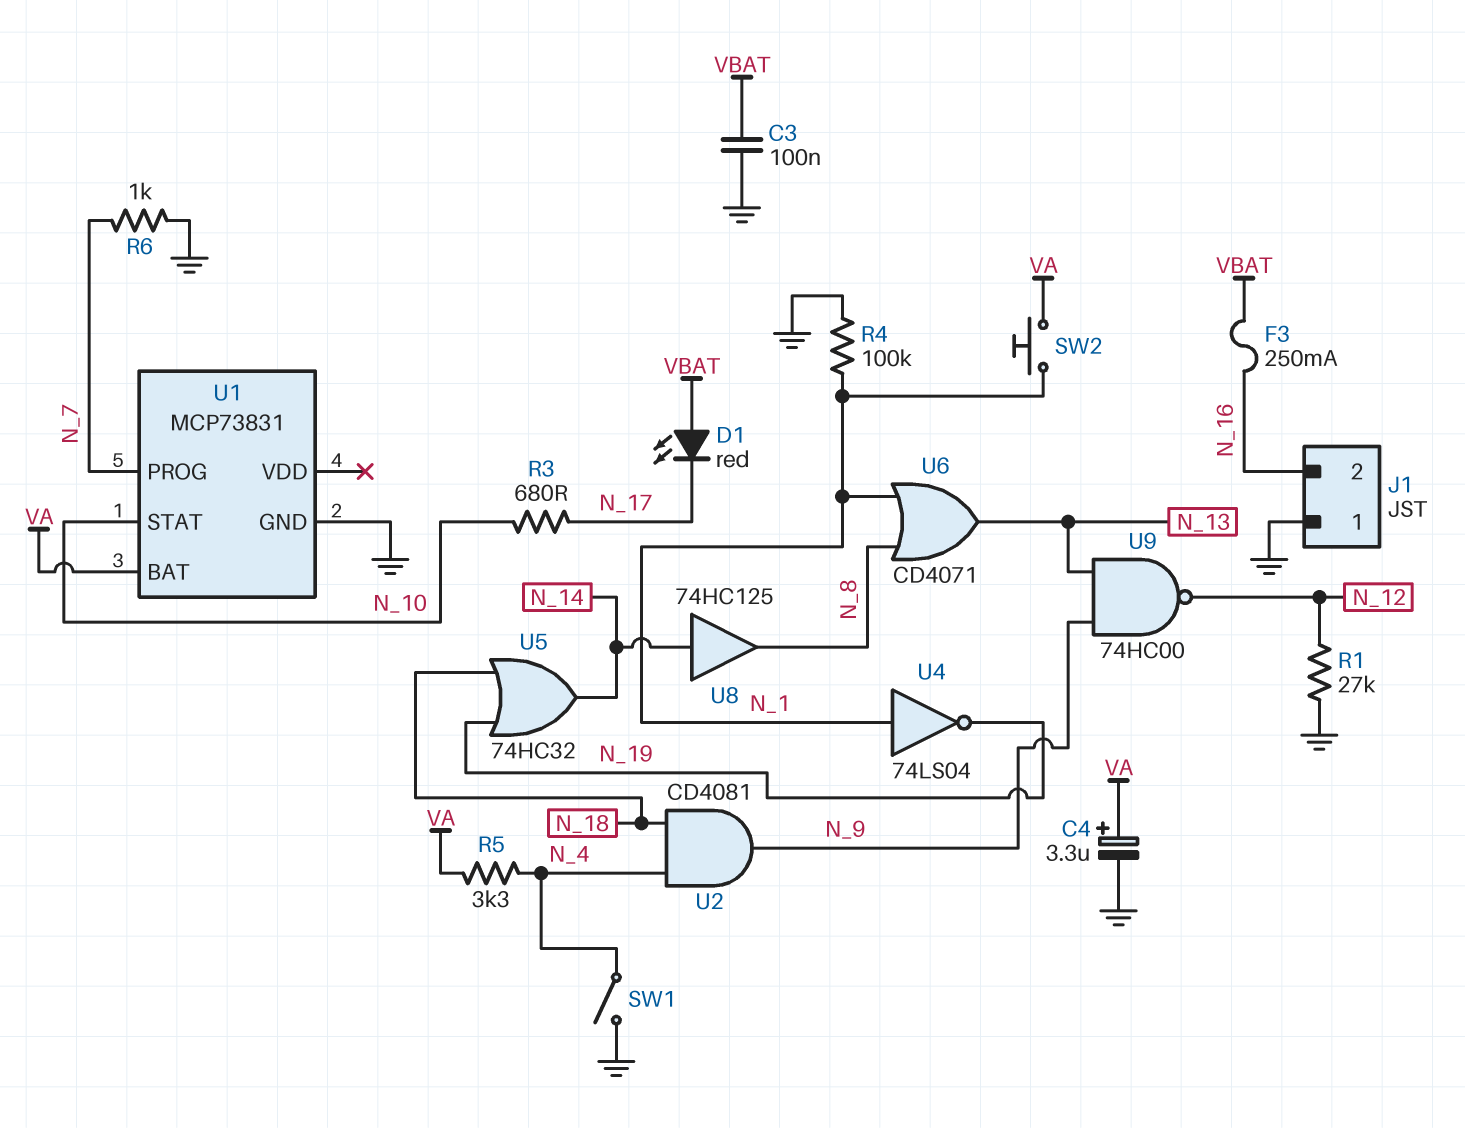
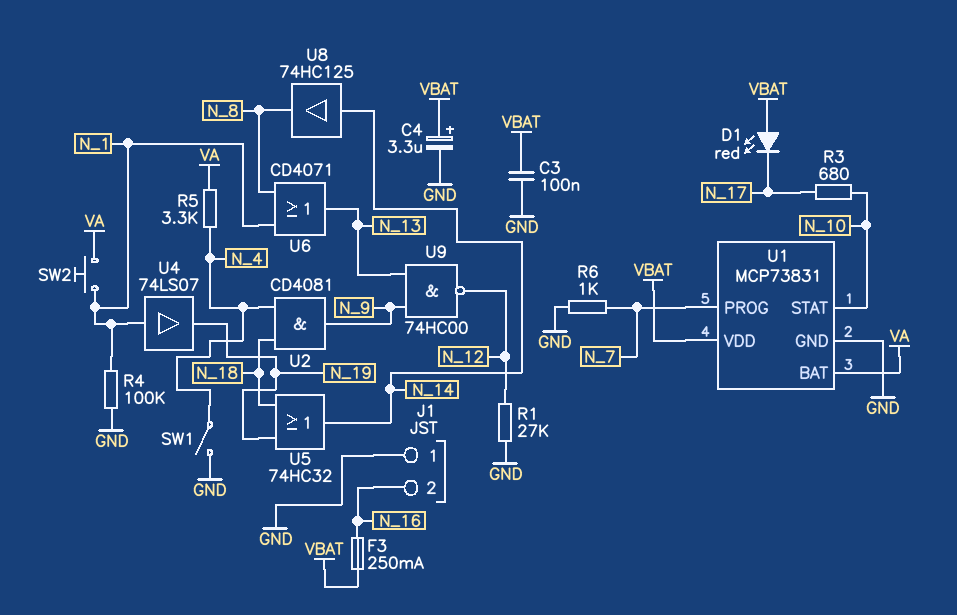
C4: 3.3uF (plus VA, minus GND) -> 3.3uF (plus VBAT, minus GND)
U1 pin VDD: none -> VBAT
U4: NOT 74LS04 (in N_1, out N_19) -> buffer 74LS07 (in N_1, out N_19)

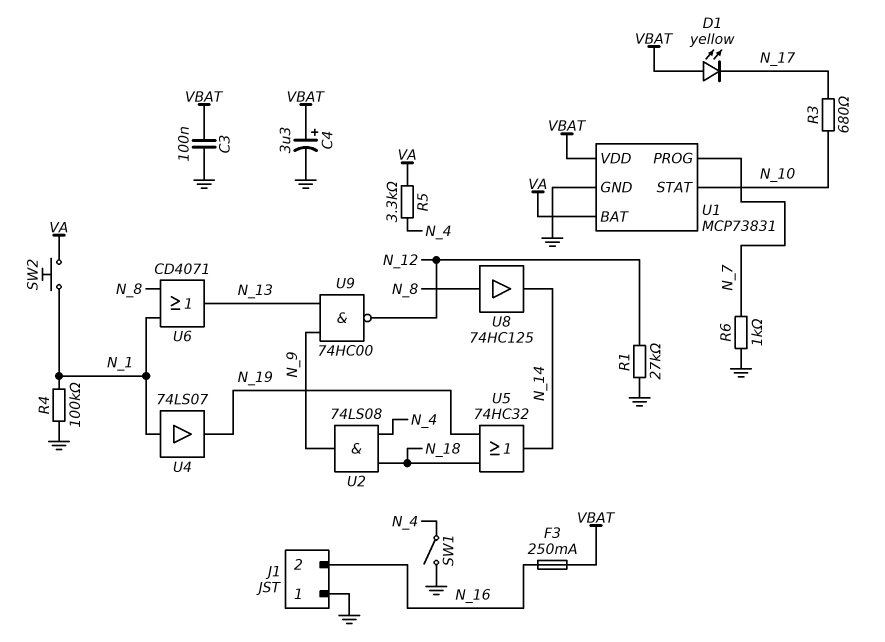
D1: LED red (A VBAT, K N_17) -> LED yellow (A VBAT, K N_17)
U2: AND CD4081 (in N_4, in N_18, out N_9) -> AND 74LS08 (in N_4, in N_18, out N_9)
U8: buffer 74HC125 (in N_14, out N_8) -> buffer 74HC125 (in N_8, out N_14)

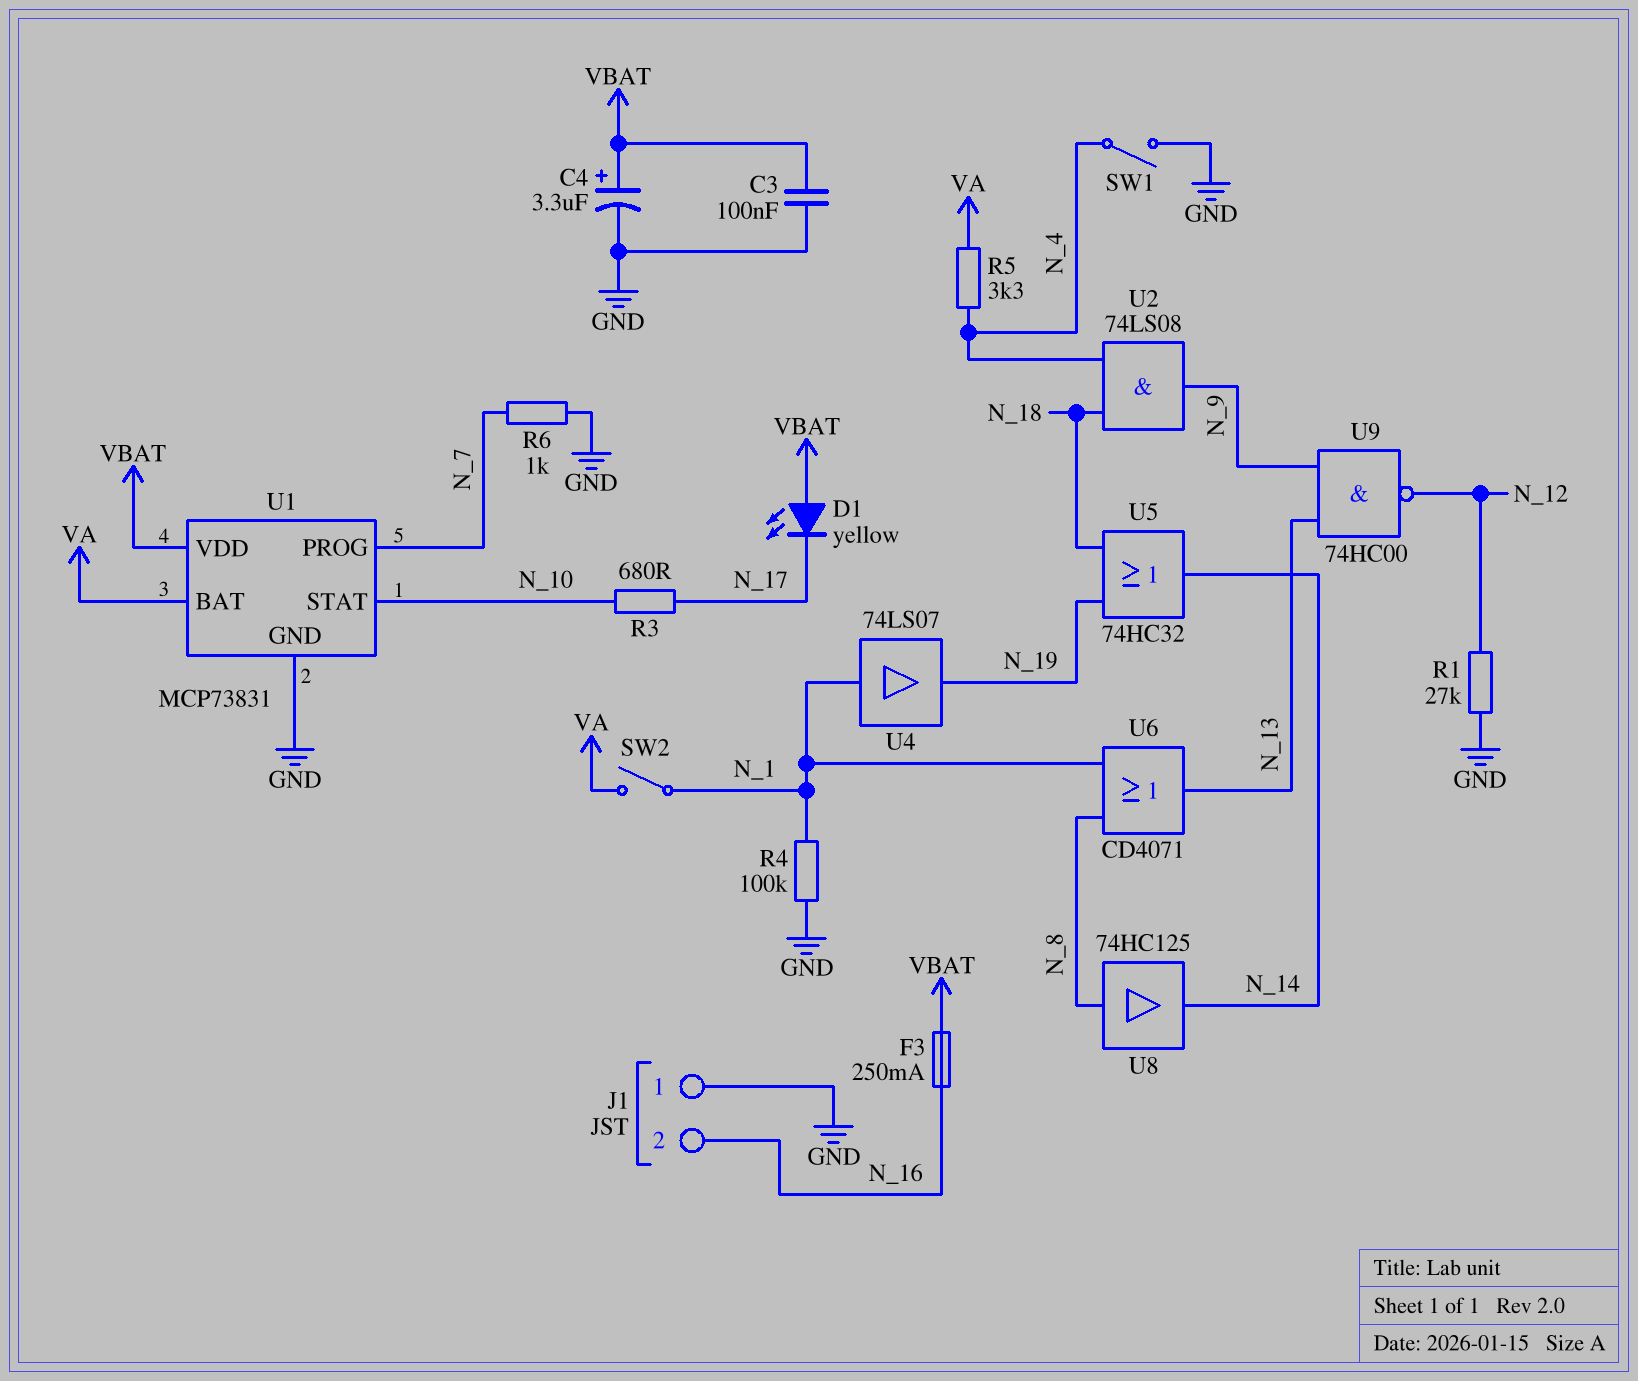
SW2: button (N_1, VA) -> switch (N_1, VA)

